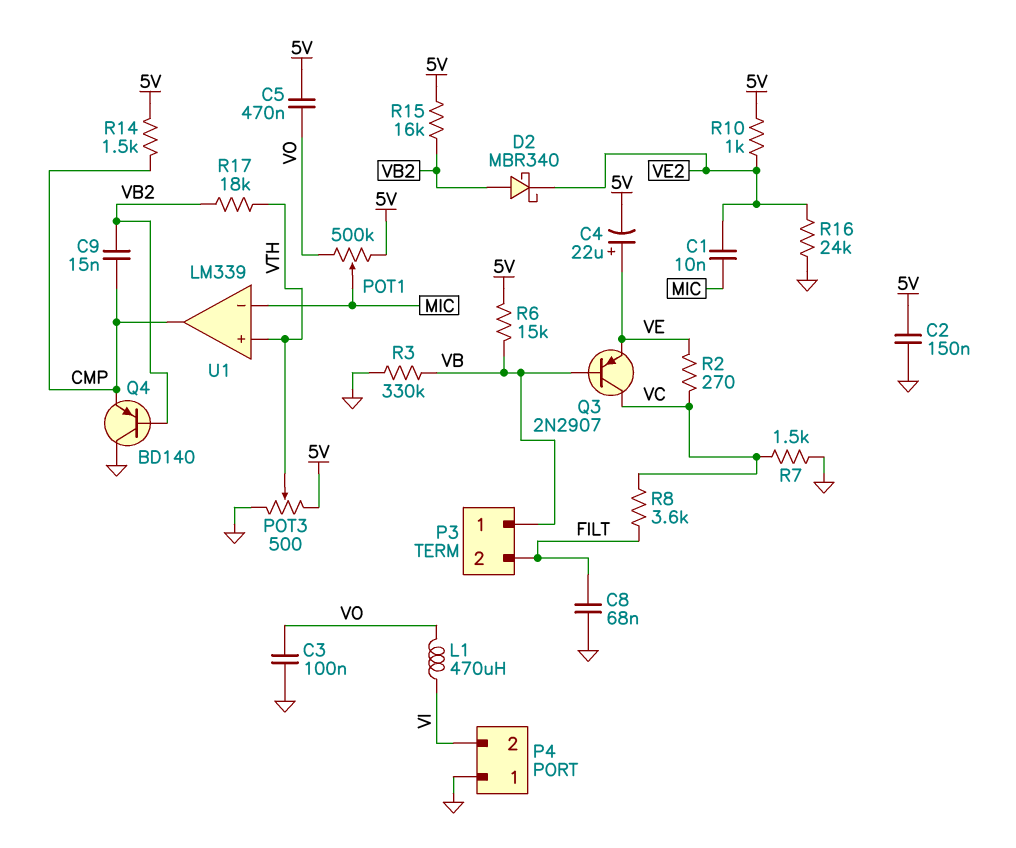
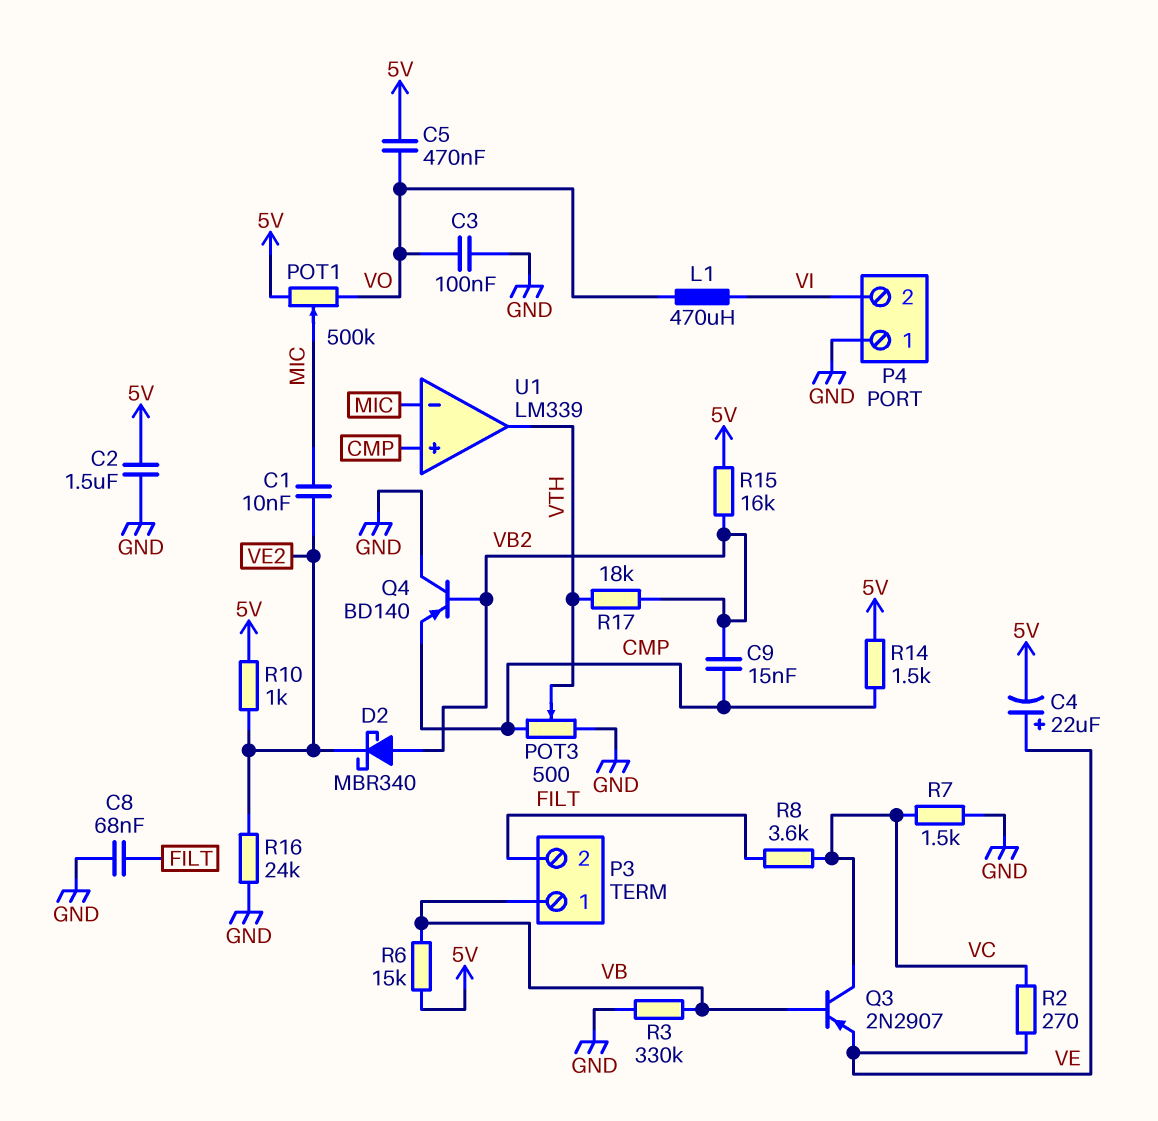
C2: 150nF (5V, GND) -> 1.5uF (5V, GND)
POT3: 500 (5V, GND, wiper VTH) -> 500 (CMP, GND, wiper VTH)
U1 pin in+: VTH -> CMP
U1 pin out: CMP -> VTH

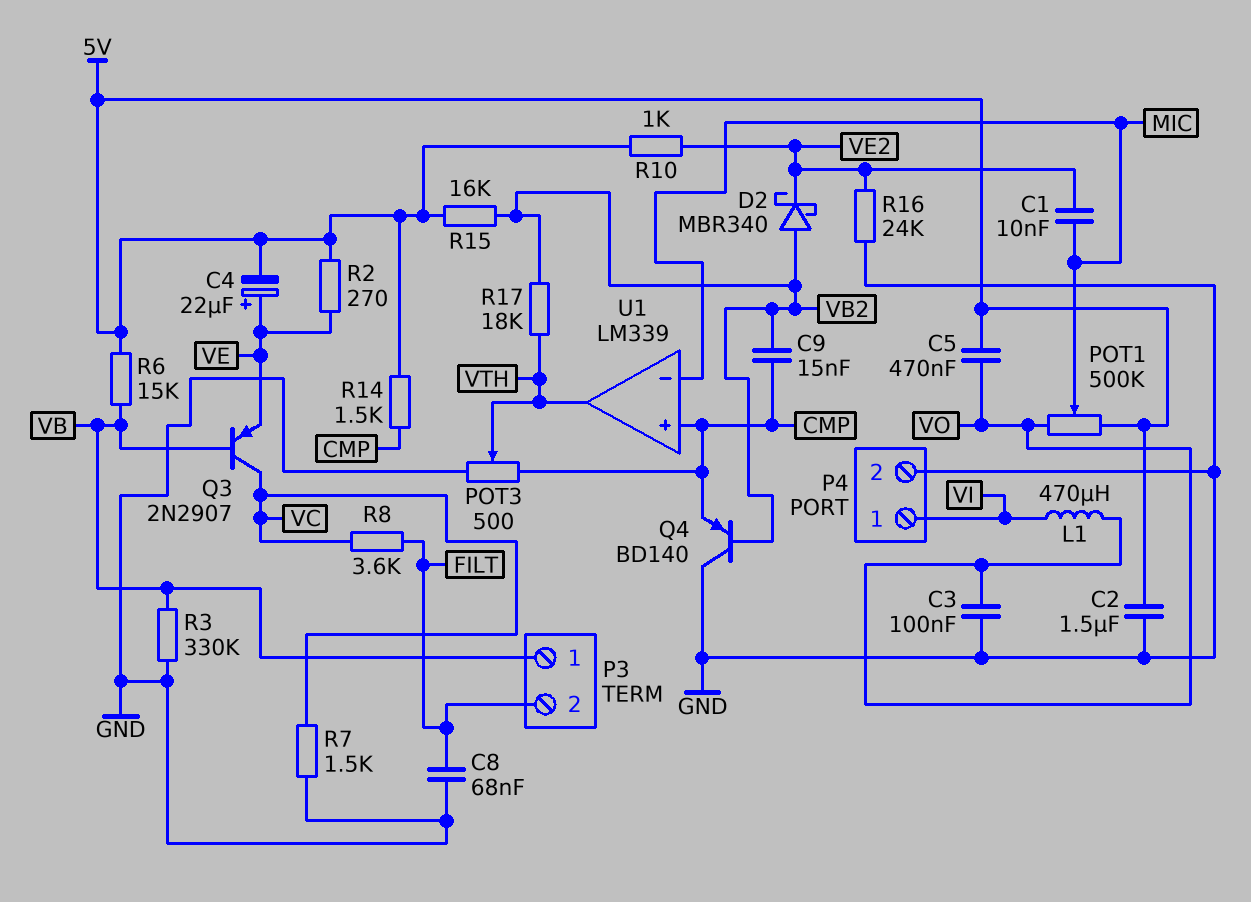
P4 pin 1: GND -> VI
P4 pin 2: VI -> GND
R2: 270 (VC, VE) -> 270 (5V, VE)

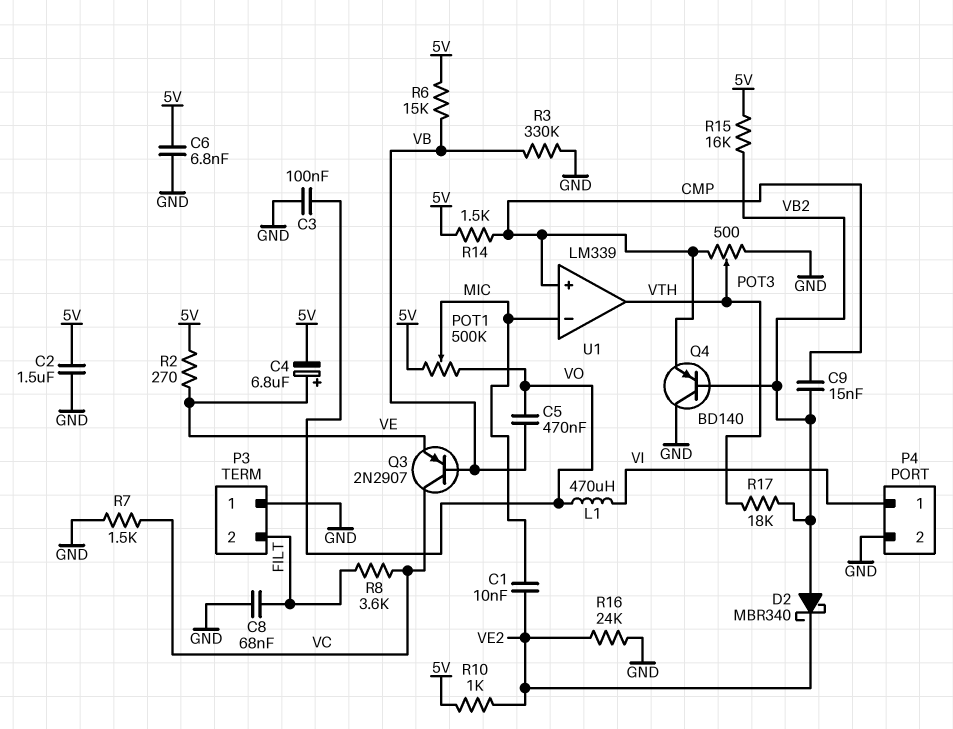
C4: 22uF (plus VE, minus 5V) -> 6.8uF (plus VE, minus 5V)
C5: 470nF (5V, VO) -> 470nF (VB, VO)
C6: none -> 6.8nF (5V, GND)
P3 pin 1: VB -> GND

